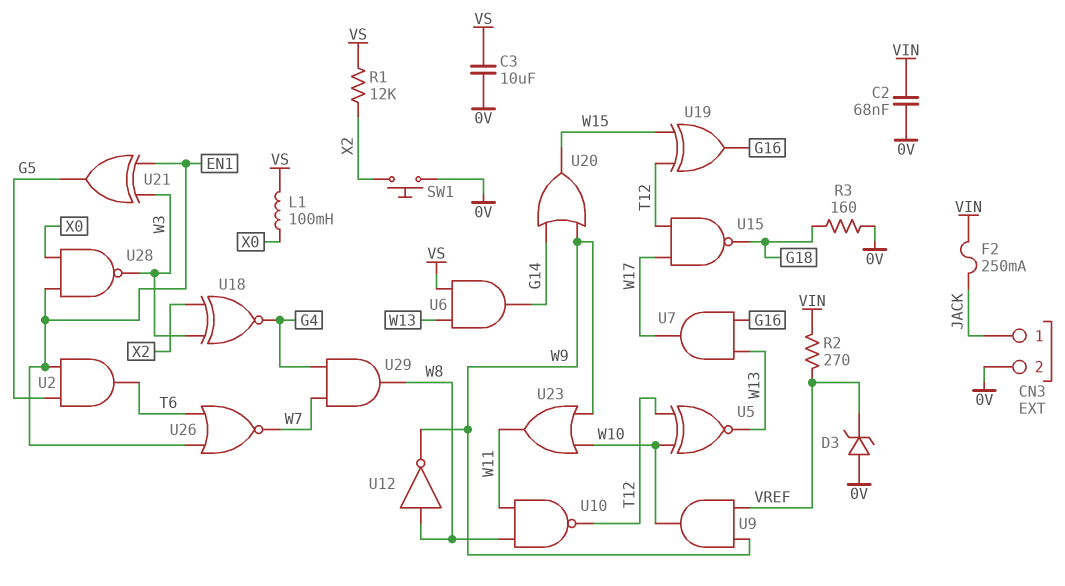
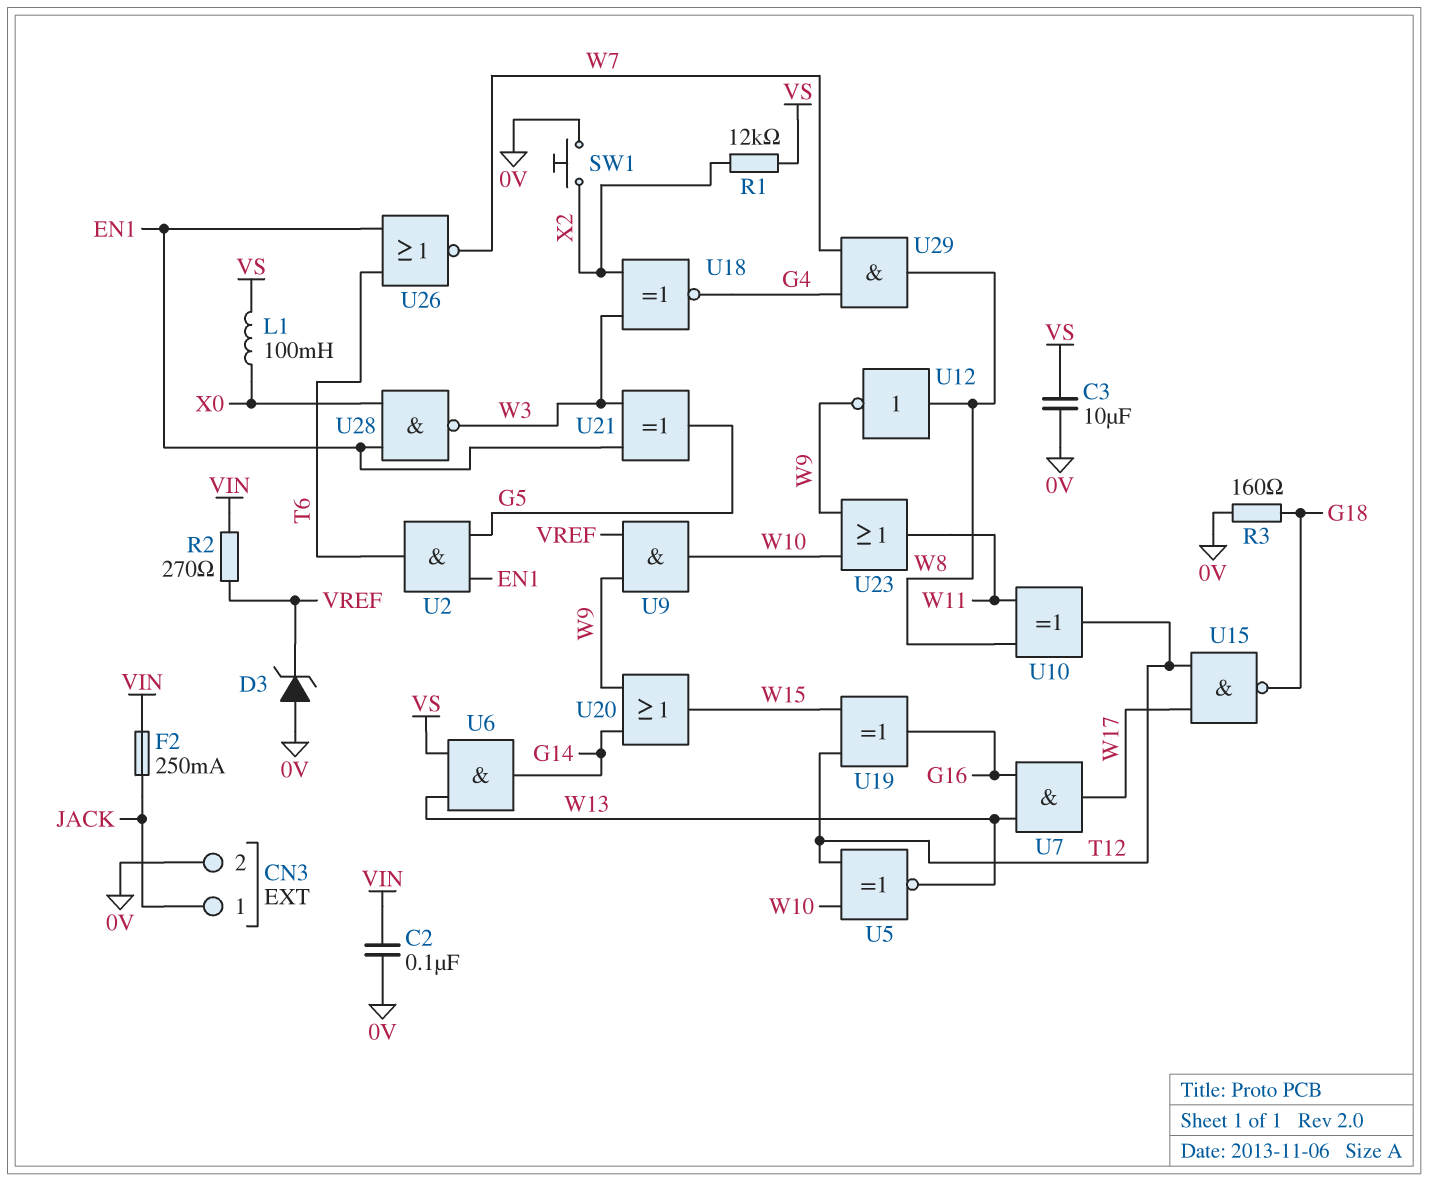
C2: 68nF (0V, VIN) -> 100nF (0V, VIN)
U10: NAND (in W8, in W11, out T12) -> XOR (in W8, in W11, out T12)

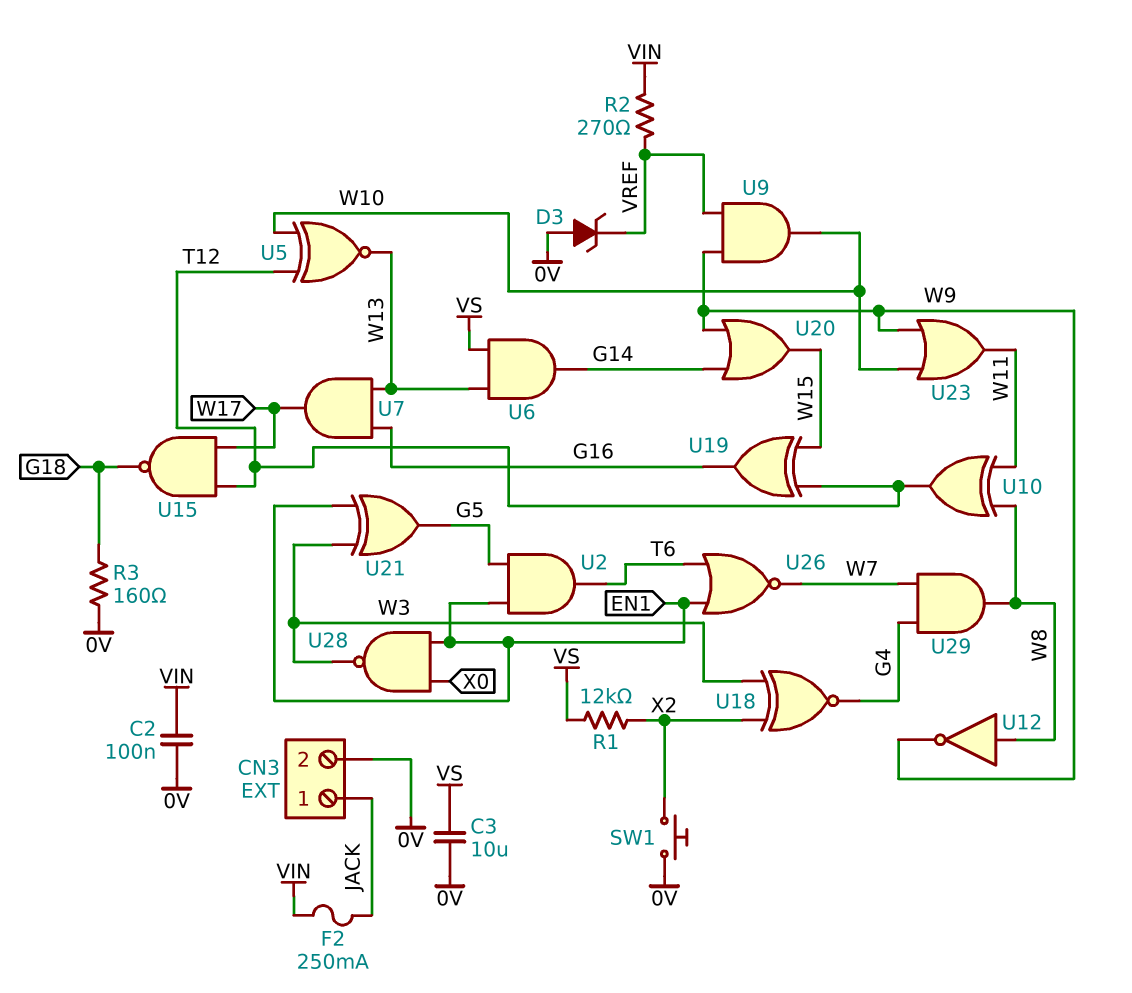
L1: 100mH (VS, X0) -> none

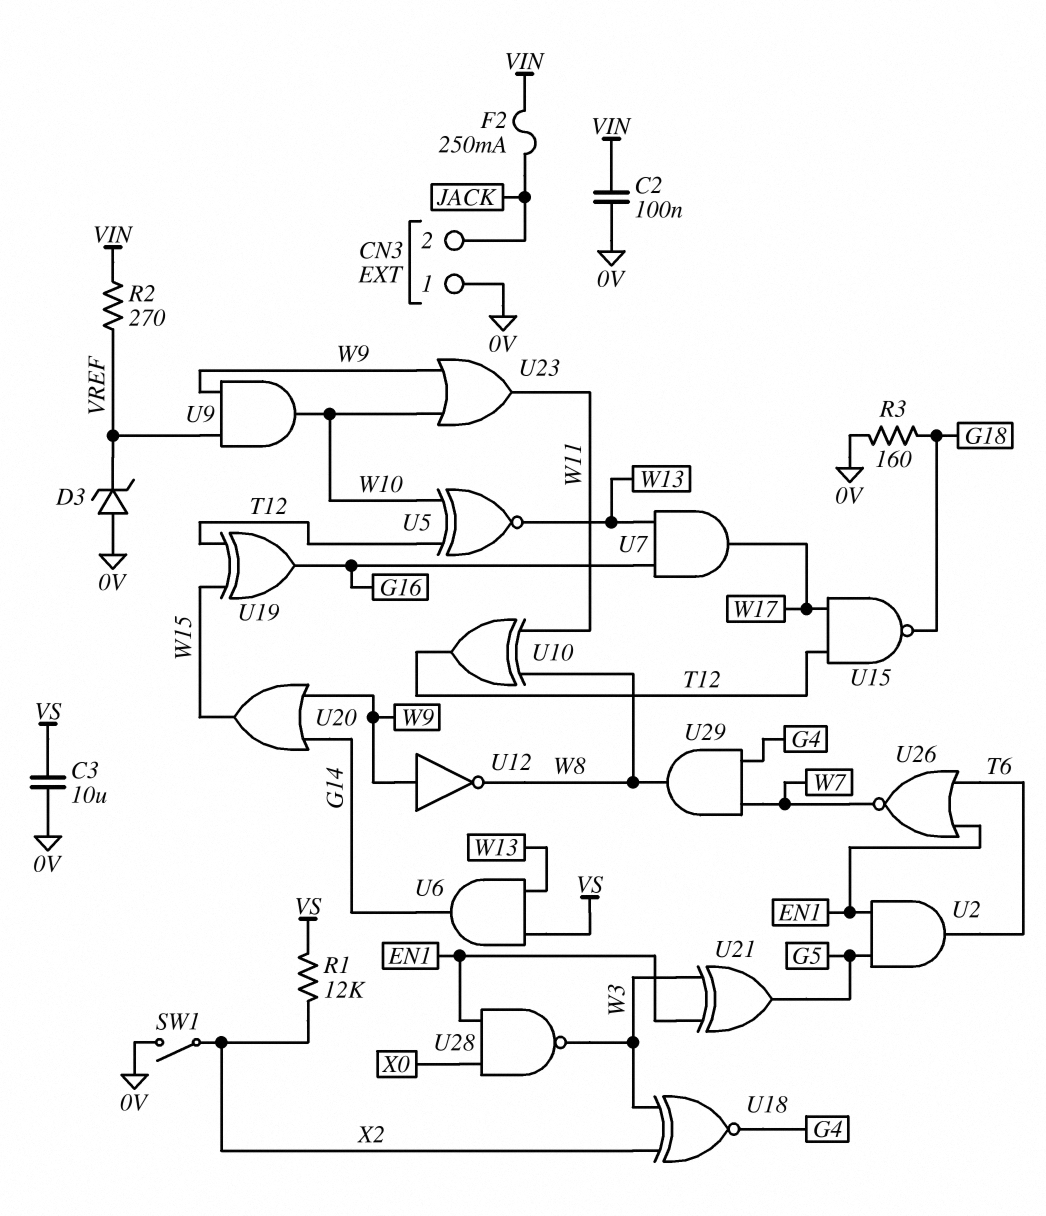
CN3 pin 1: JACK -> 0V
CN3 pin 2: 0V -> JACK
SW1: button (0V, X2) -> switch (0V, X2)
U12: NOT (in W8, out W9) -> NOT (in W9, out W8)

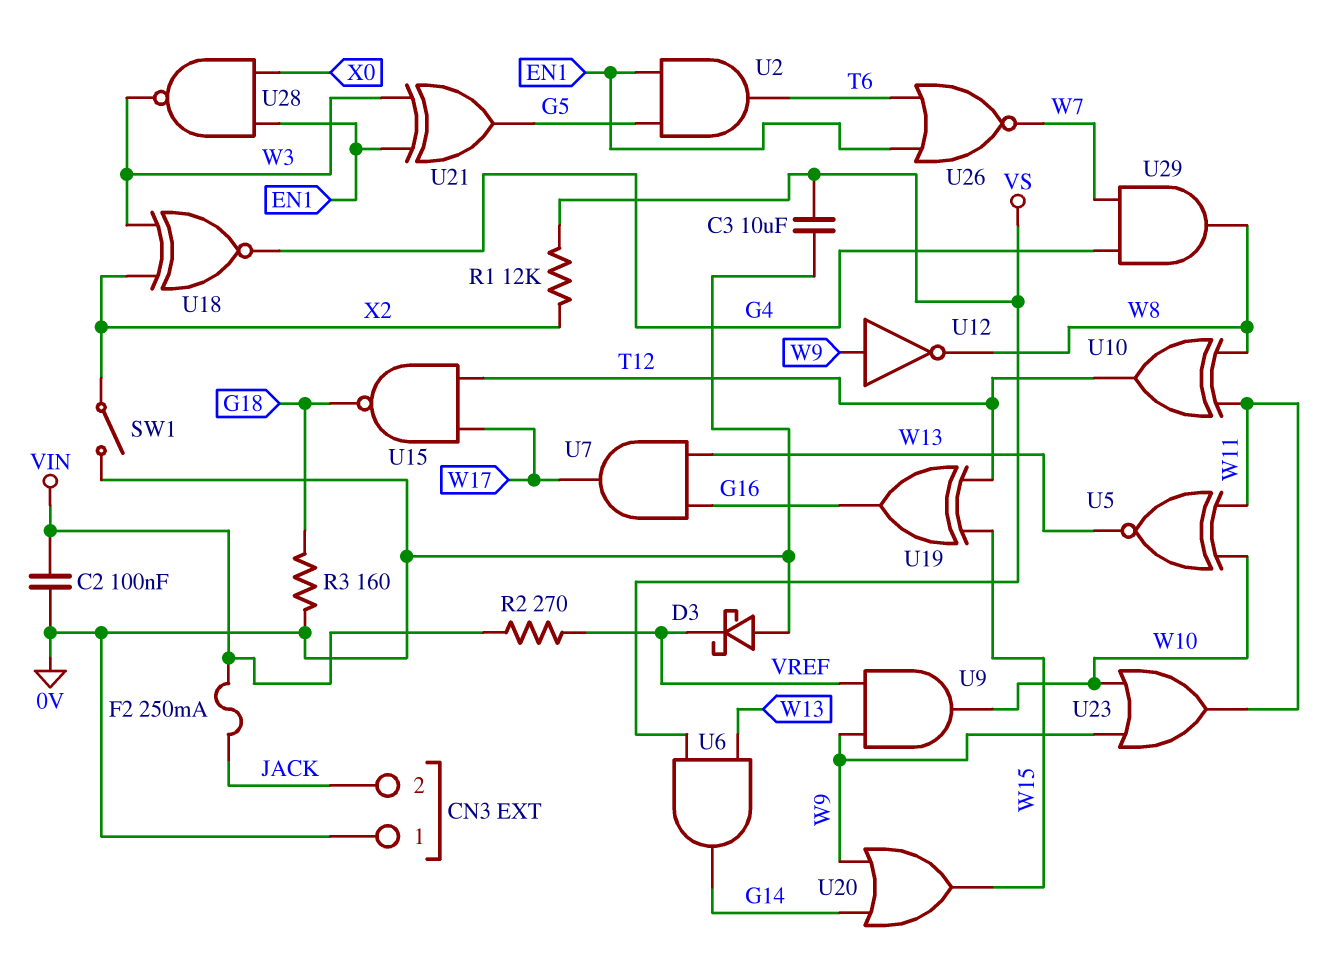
D3: zener (A 0V, K VREF) -> schottky (A 0V, K VREF)
U5: XNOR (in T12, in W10, out W13) -> XNOR (in W10, in W11, out W13)

